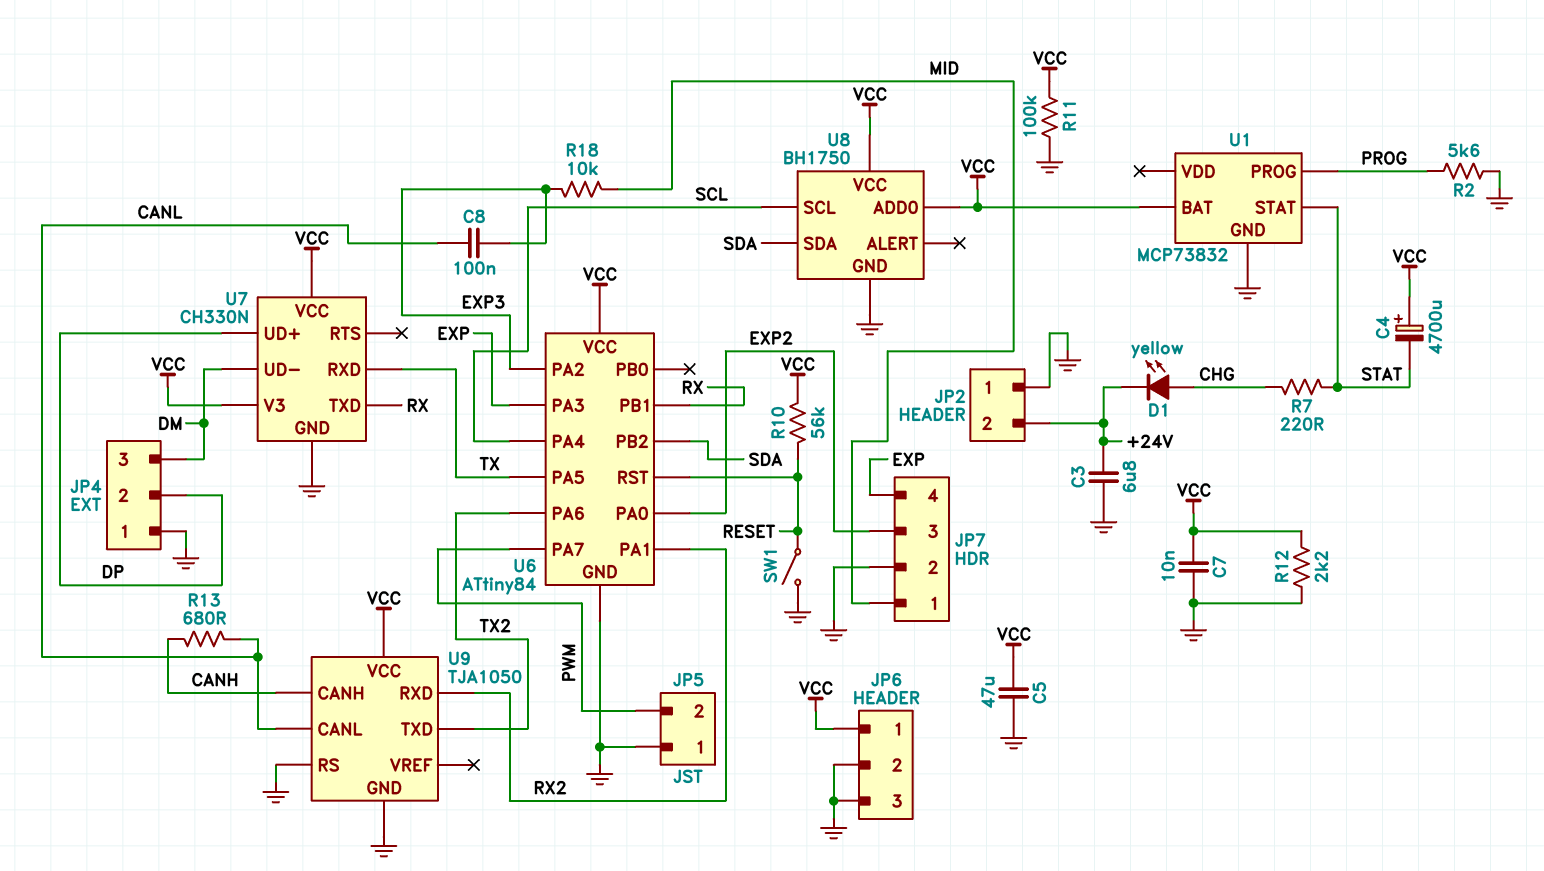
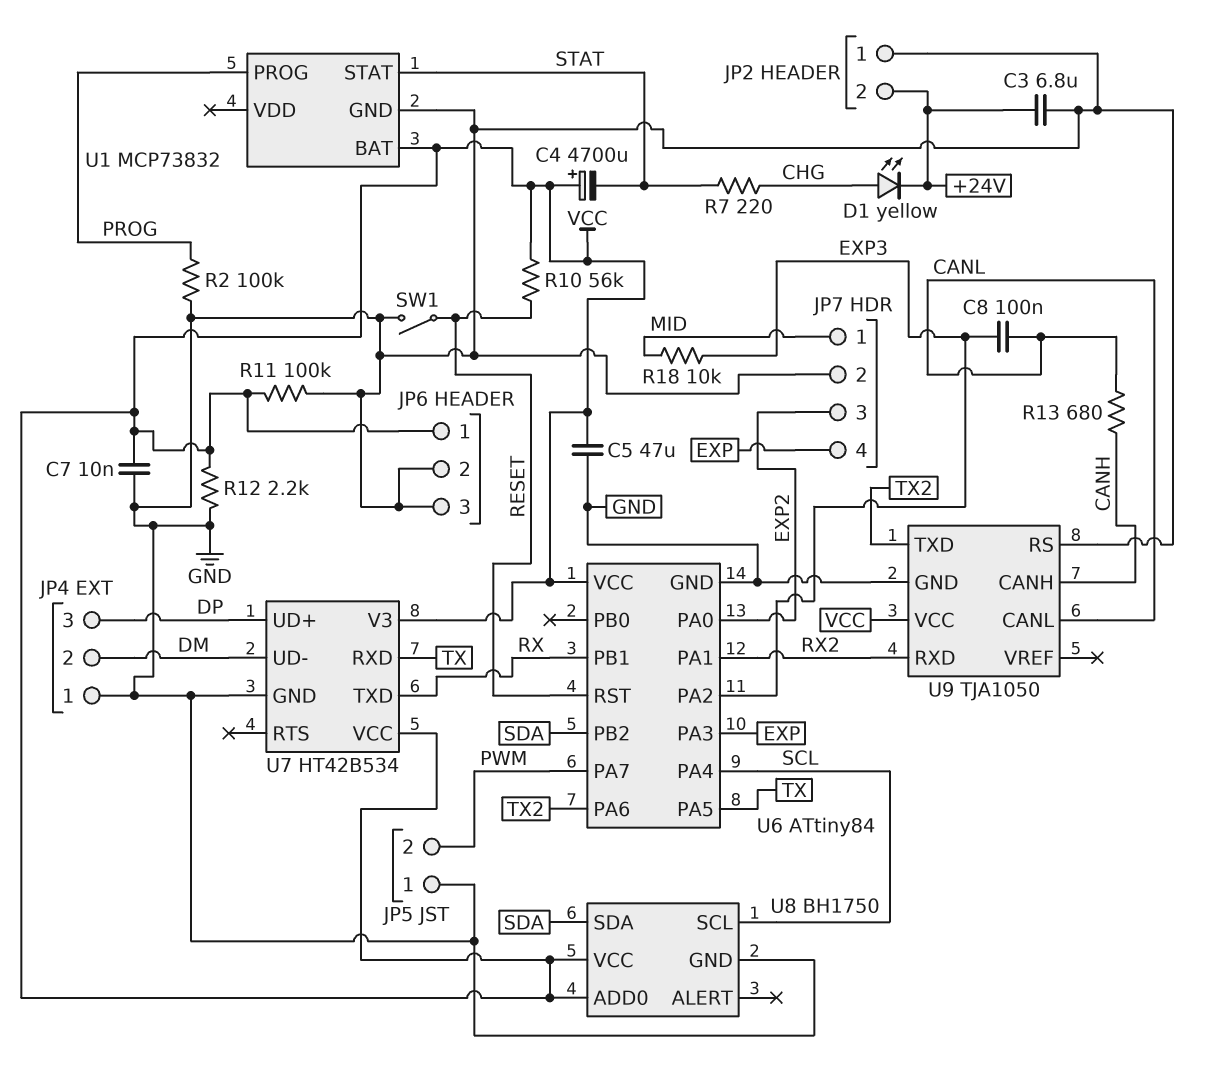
JP4 pin 2: DP -> DM
JP4 pin 3: DM -> DP
R2: 5.6k (GND, PROG) -> 100k (GND, PROG)
U7: CH330N -> HT42B534

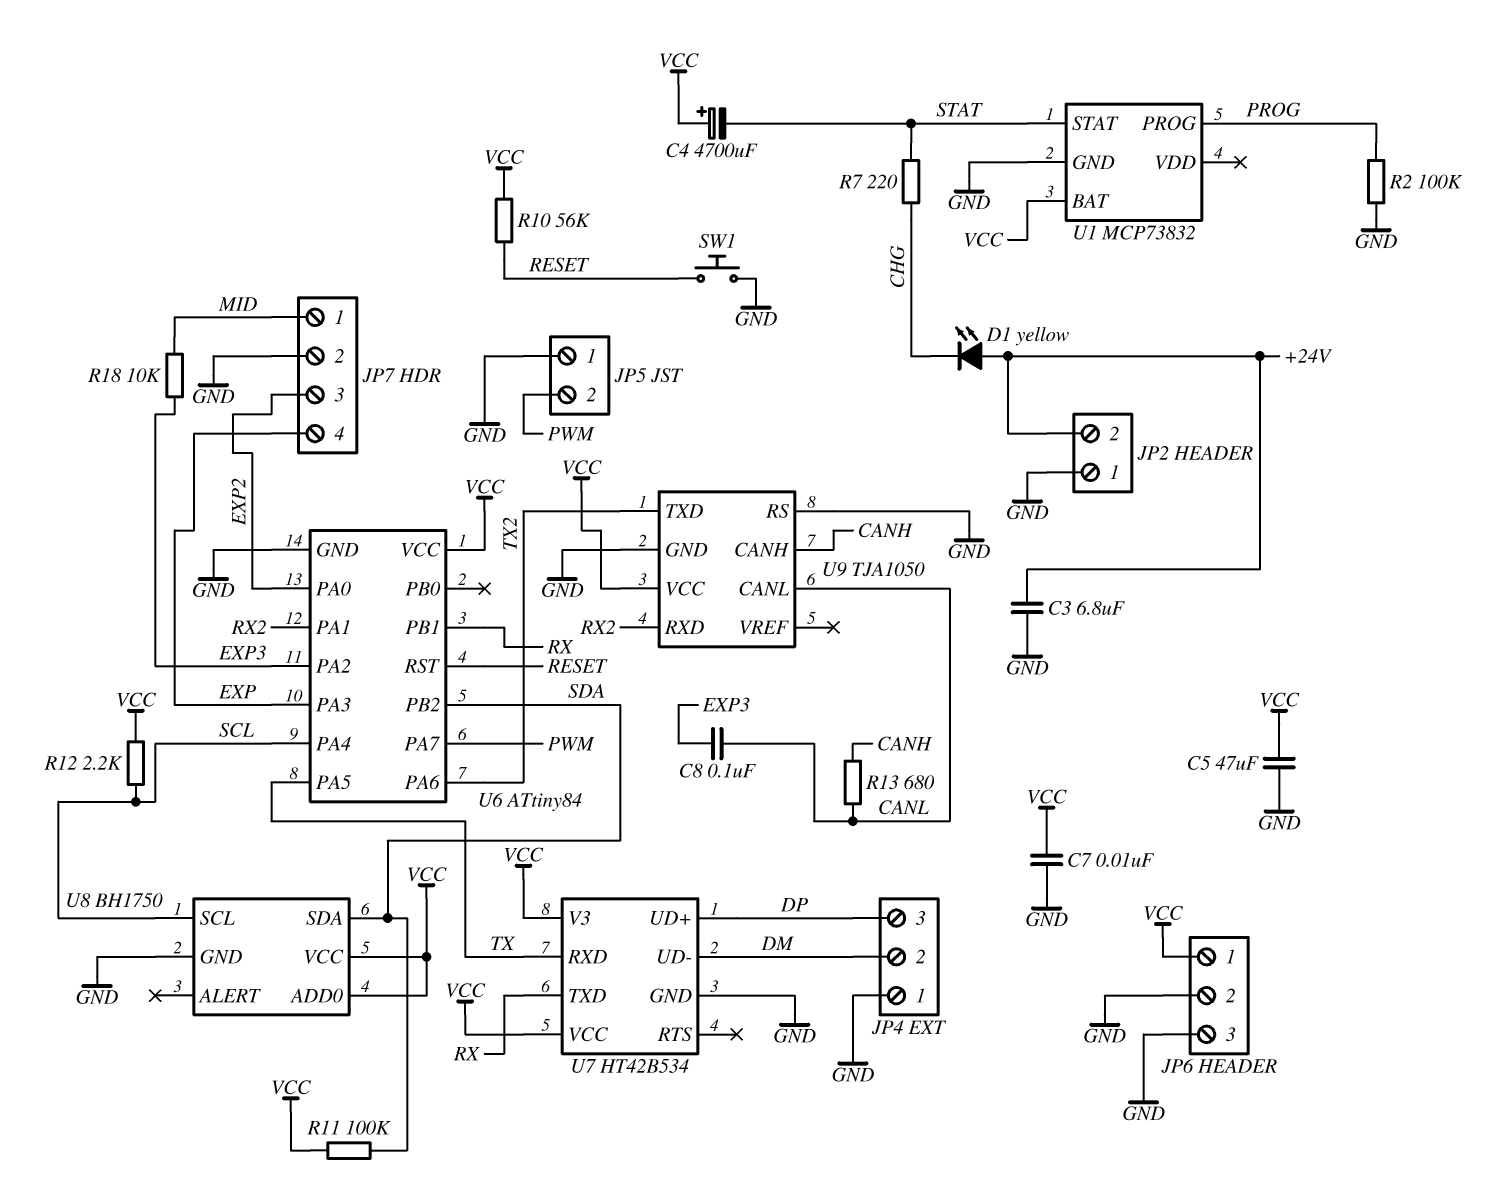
D1: LED yellow (A CHG, K +24V) -> LED yellow (A +24V, K CHG)
R11: 100k (GND, VCC) -> 100k (SDA, VCC)
R12: 2.2k (GND, VCC) -> 2.2k (SCL, VCC)
SW1: switch (GND, RESET) -> button (GND, RESET)

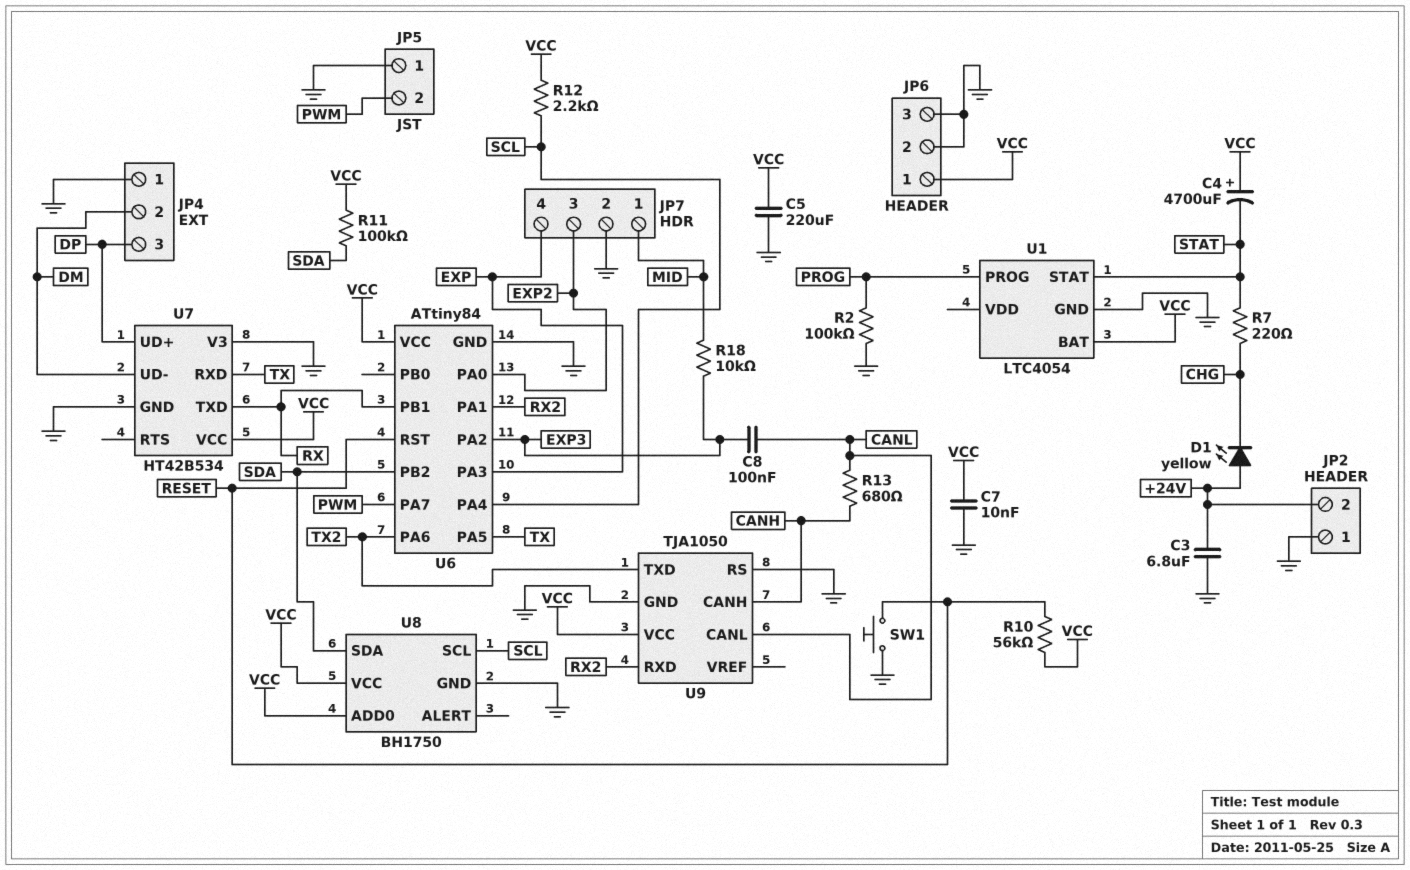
C5: 47uF (GND, VCC) -> 220uF (GND, VCC)
U1: MCP73832 -> LTC4054
U7 pin V3: VCC -> GND

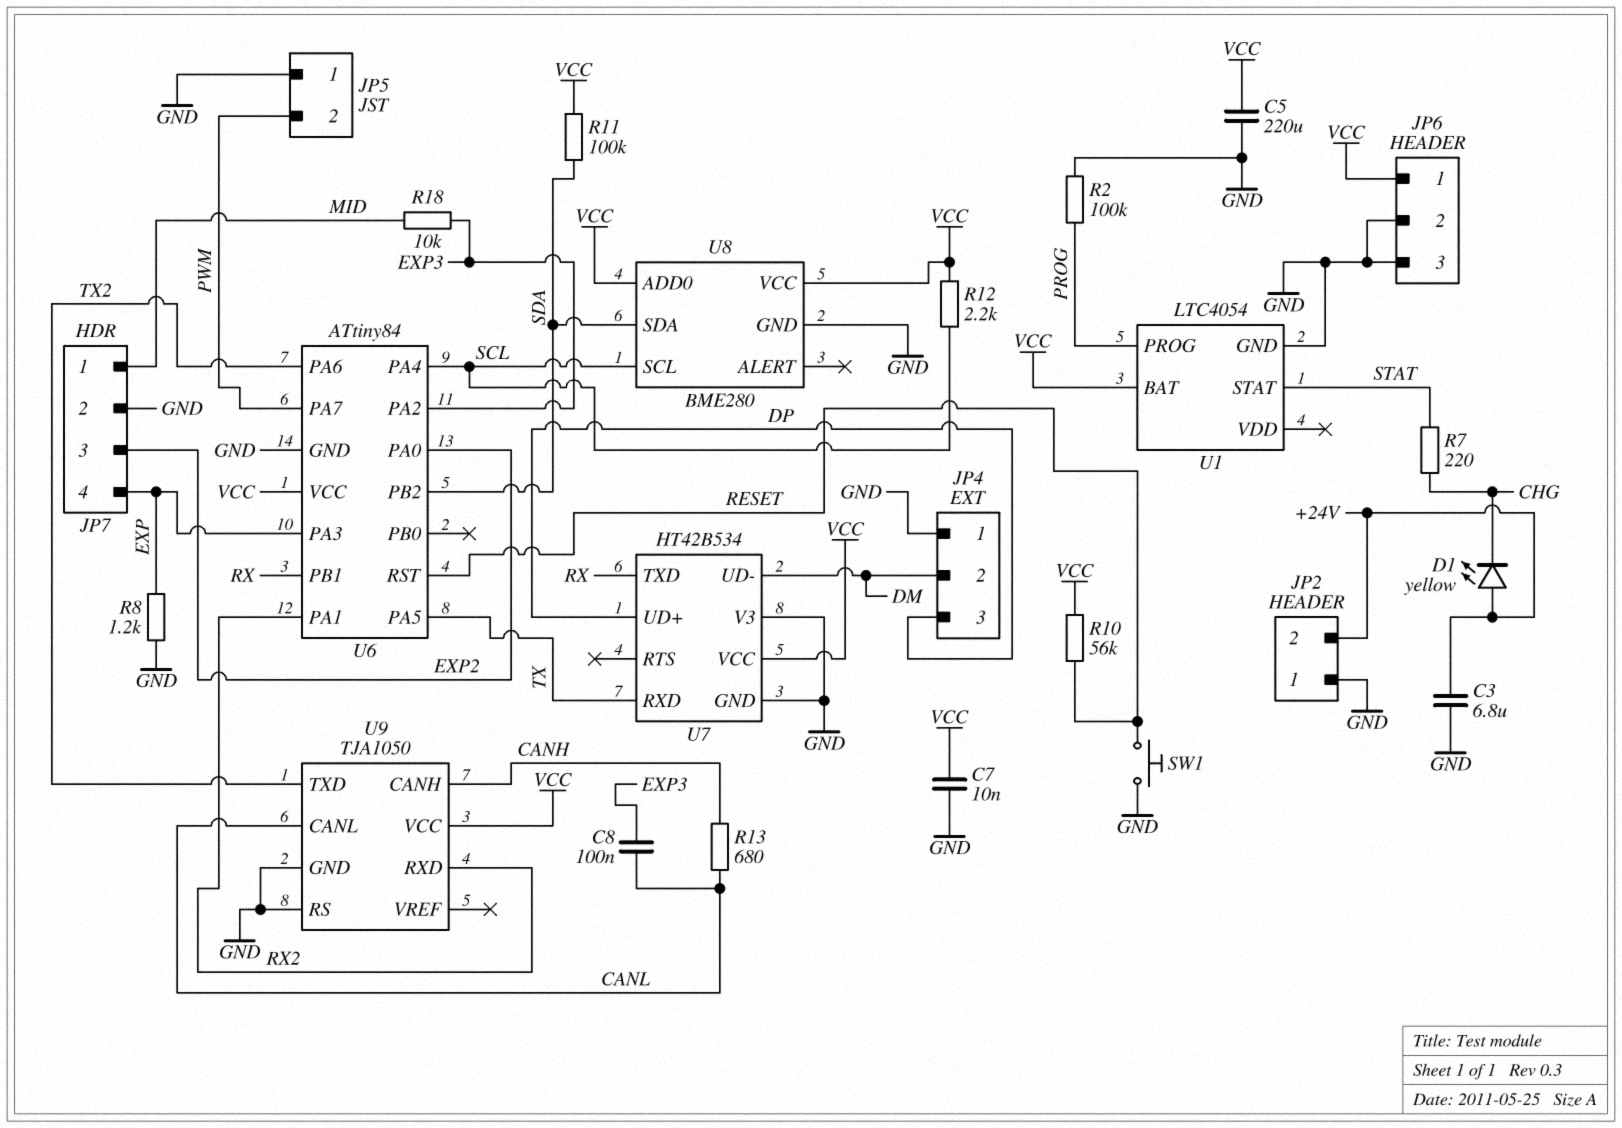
C4: 4700uF (plus VCC, minus STAT) -> none
R8: none -> 1.2k (EXP, GND)
U8: BH1750 -> BME280

